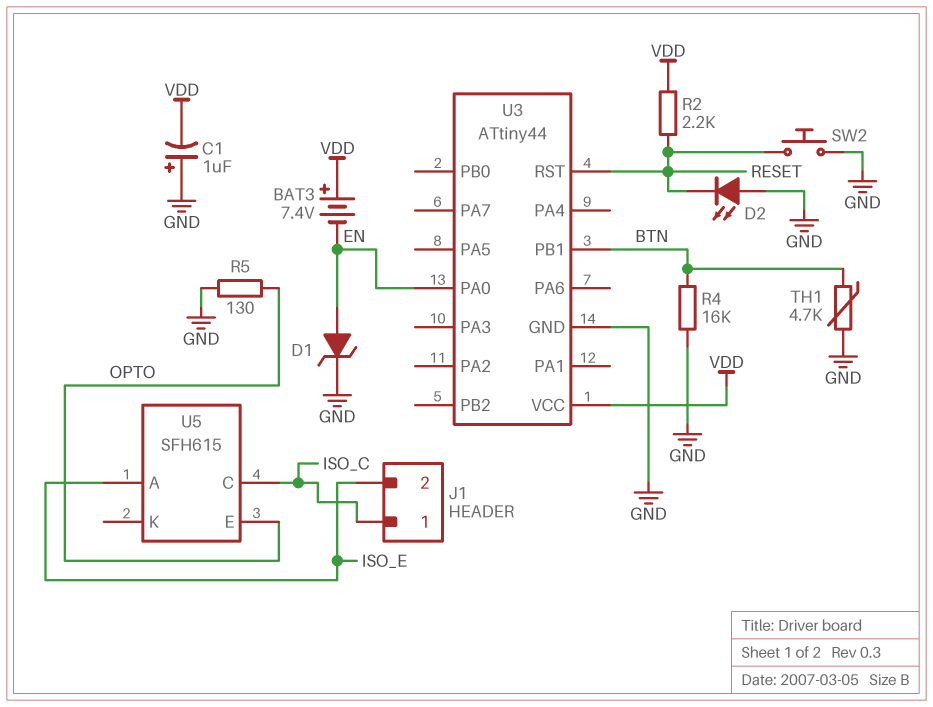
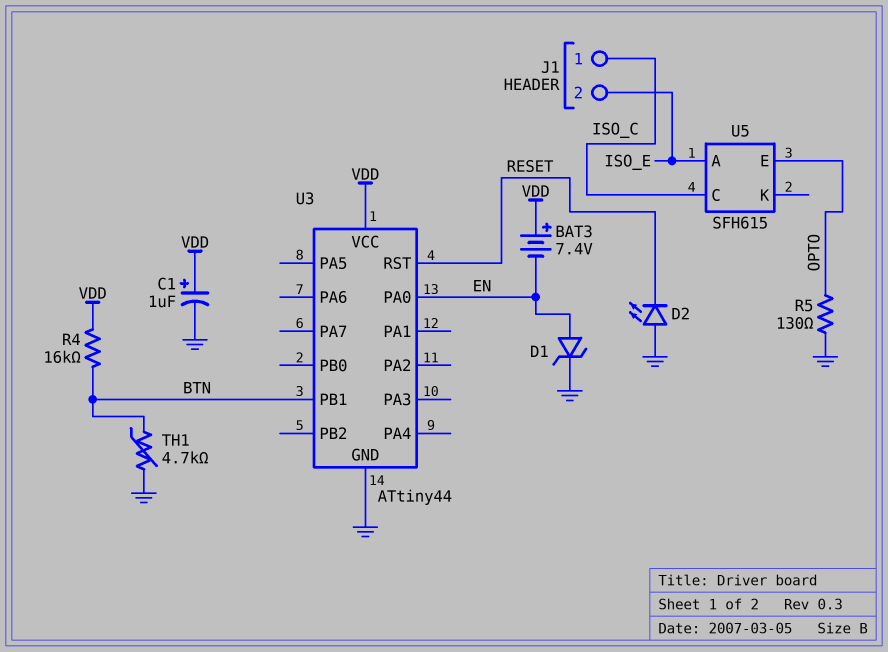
C1: 1uF (plus GND, minus VDD) -> 1uF (plus VDD, minus GND)
R2: 2.2k (RESET, VDD) -> none
R4: 16k (BTN, GND) -> 16k (BTN, VDD)
SW2: button (GND, RESET) -> none

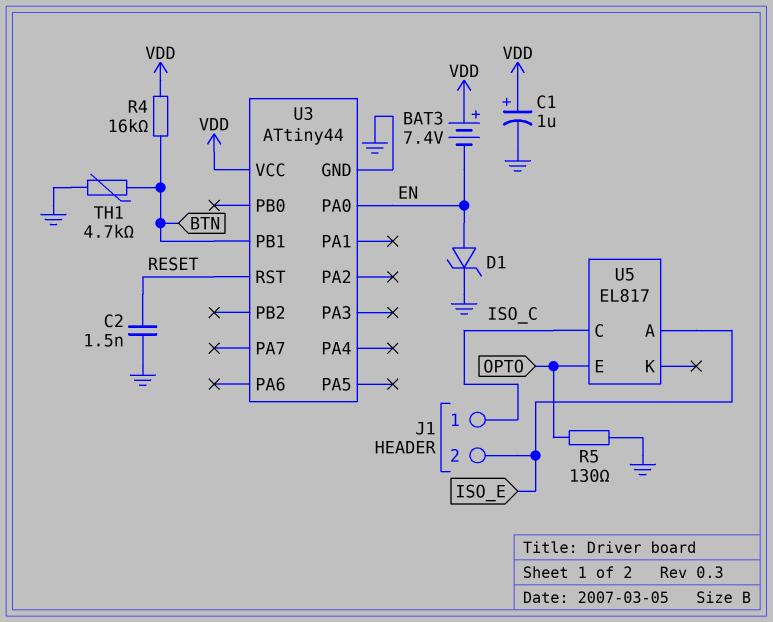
C2: none -> 1.5nF (GND, RESET)
D2: LED (A GND, K RESET) -> none
U5: SFH615 -> EL817

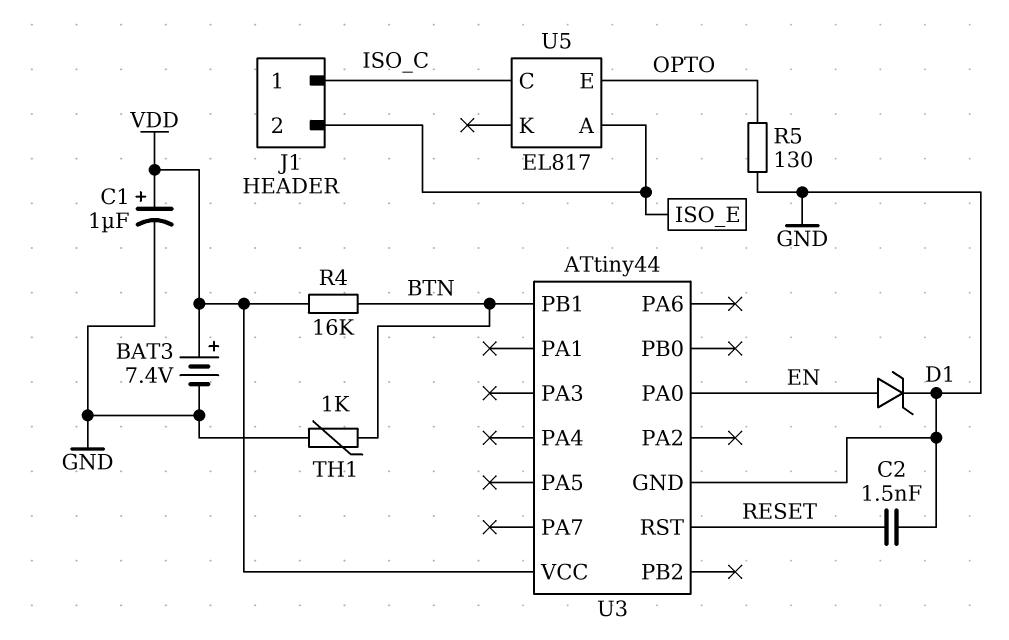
BAT3: 7.4V (plus VDD, minus EN) -> 7.4V (plus VDD, minus GND)
TH1: 4.7k (BTN, GND) -> 1k (BTN, GND)

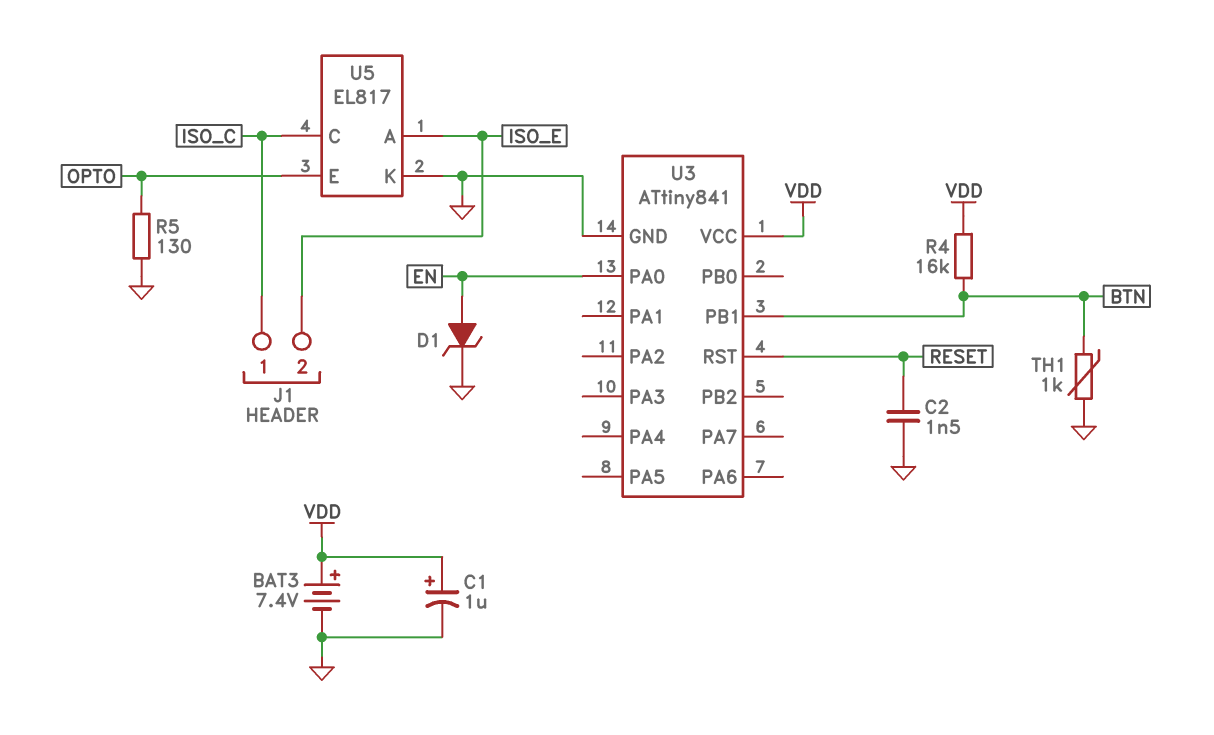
U3: ATtiny44 -> ATtiny841
U5 pin K: none -> GND

